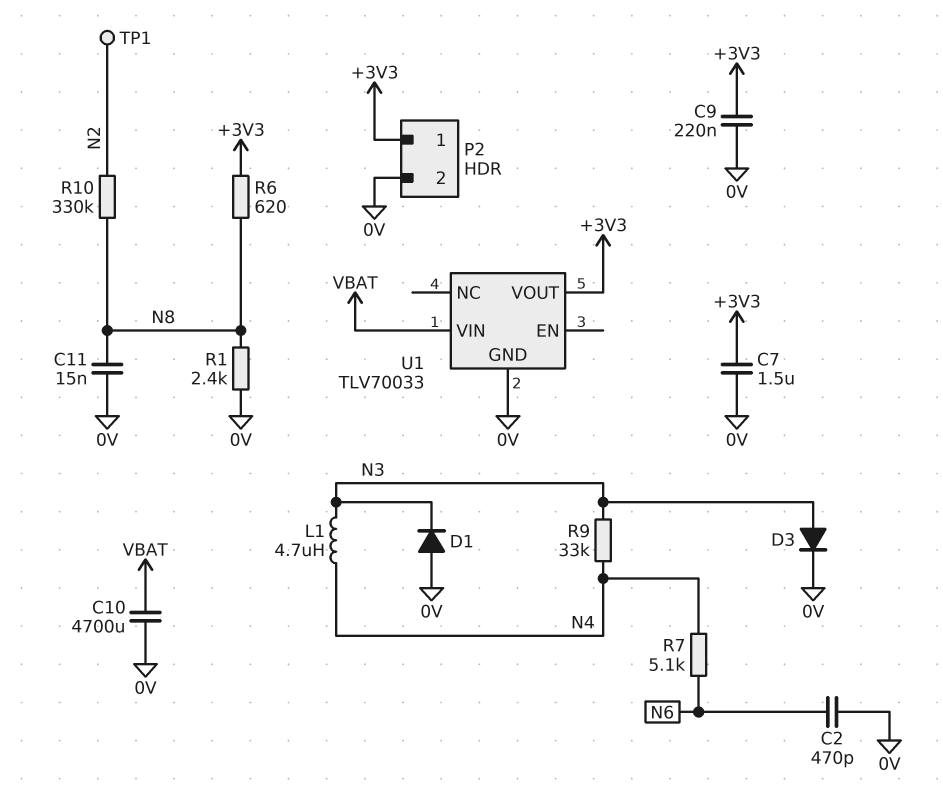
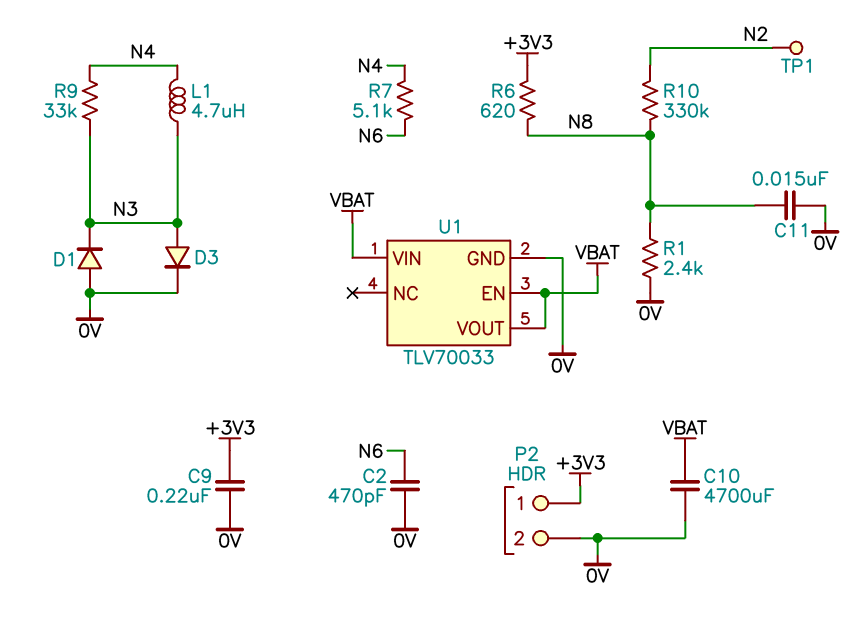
C7: 1.5uF (+3V3, 0V) -> none
U1 pin EN: none -> VBAT
U1 pin VOUT: +3V3 -> VBAT

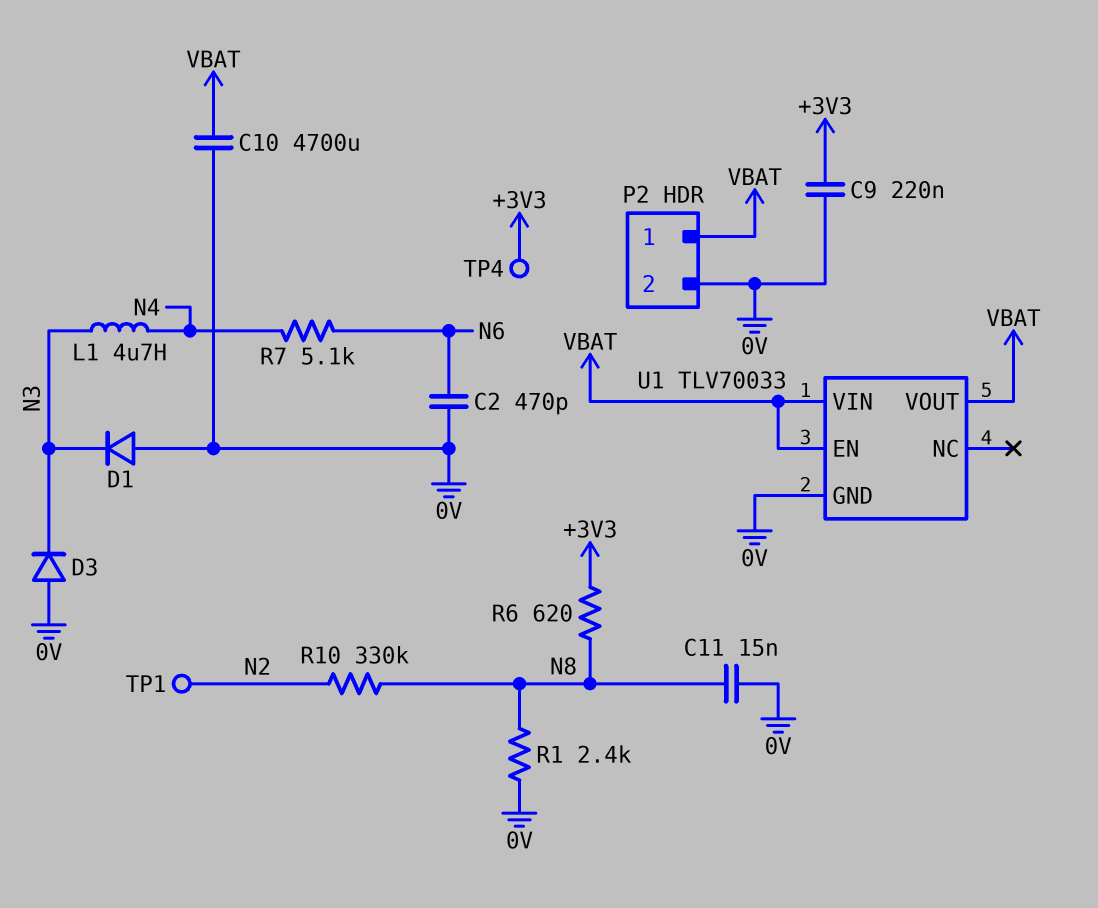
D3: diode (A N3, K 0V) -> diode (A 0V, K N3)
P2 pin 1: +3V3 -> VBAT
R9: 33k (N3, N4) -> none
TP4: none -> test point (+3V3)

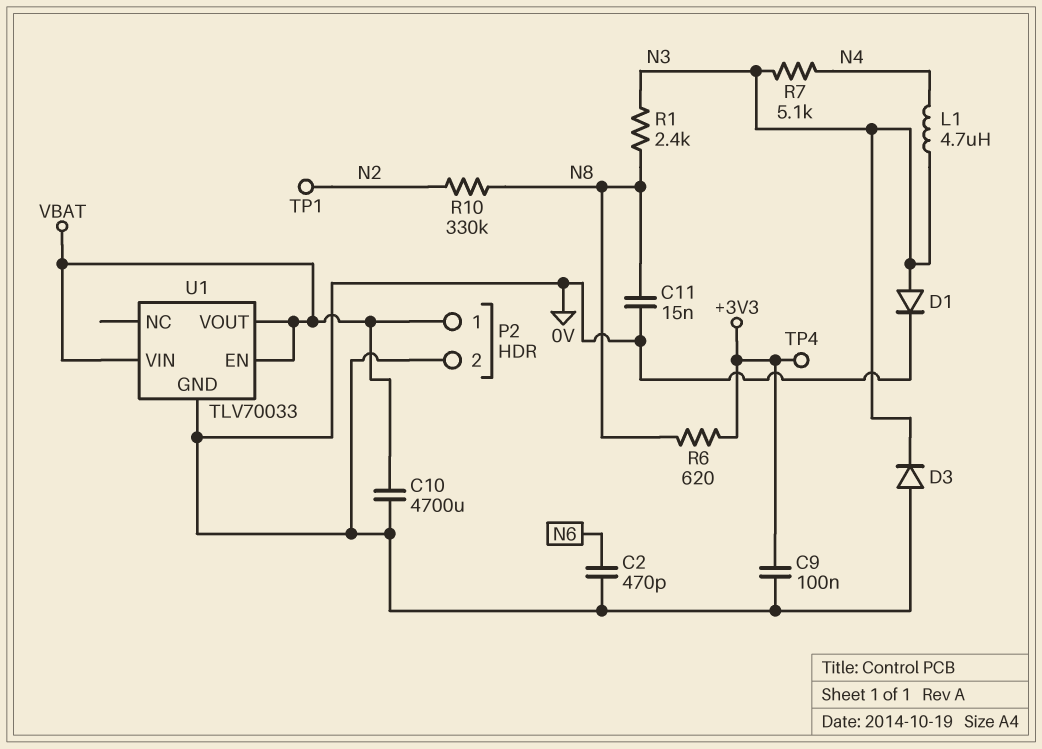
C9: 220nF (+3V3, 0V) -> 100nF (+3V3, 0V)
D1: diode (A 0V, K N3) -> diode (A N3, K 0V)
R1: 2.4k (0V, N8) -> 2.4k (N3, N8)
R7: 5.1k (N4, N6) -> 5.1k (N3, N4)

